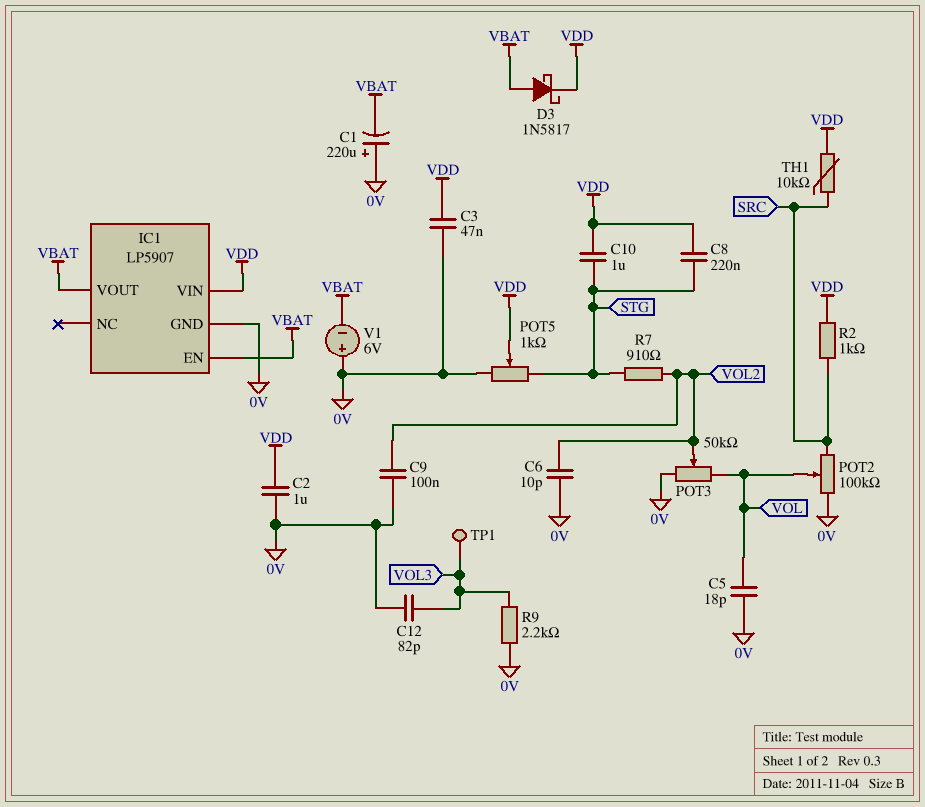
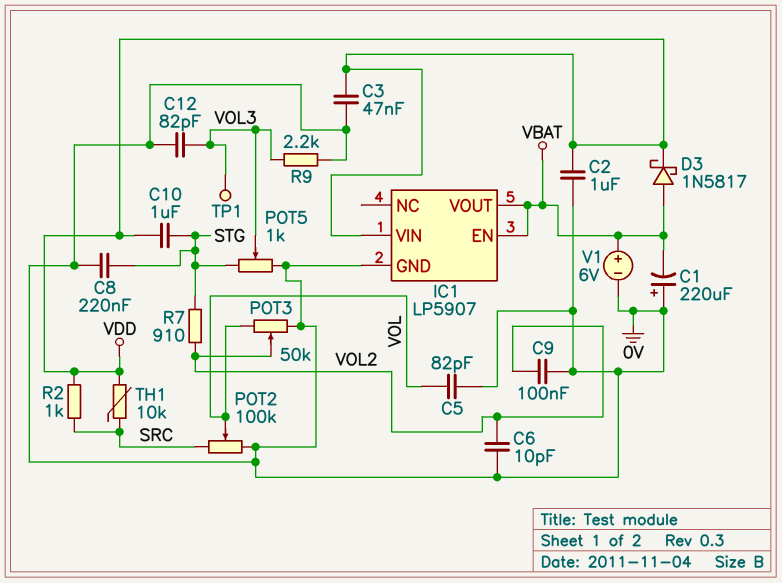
C5: 18pF (0V, VOL) -> 82pF (0V, VOL)
C8: 220nF (STG, VDD) -> 220nF (0V, STG)
POT5: 1k (0V, STG, wiper VDD) -> 1k (0V, STG, wiper VOL3)
V1: 6V (plus 0V, minus VBAT) -> 6V (plus VBAT, minus 0V)

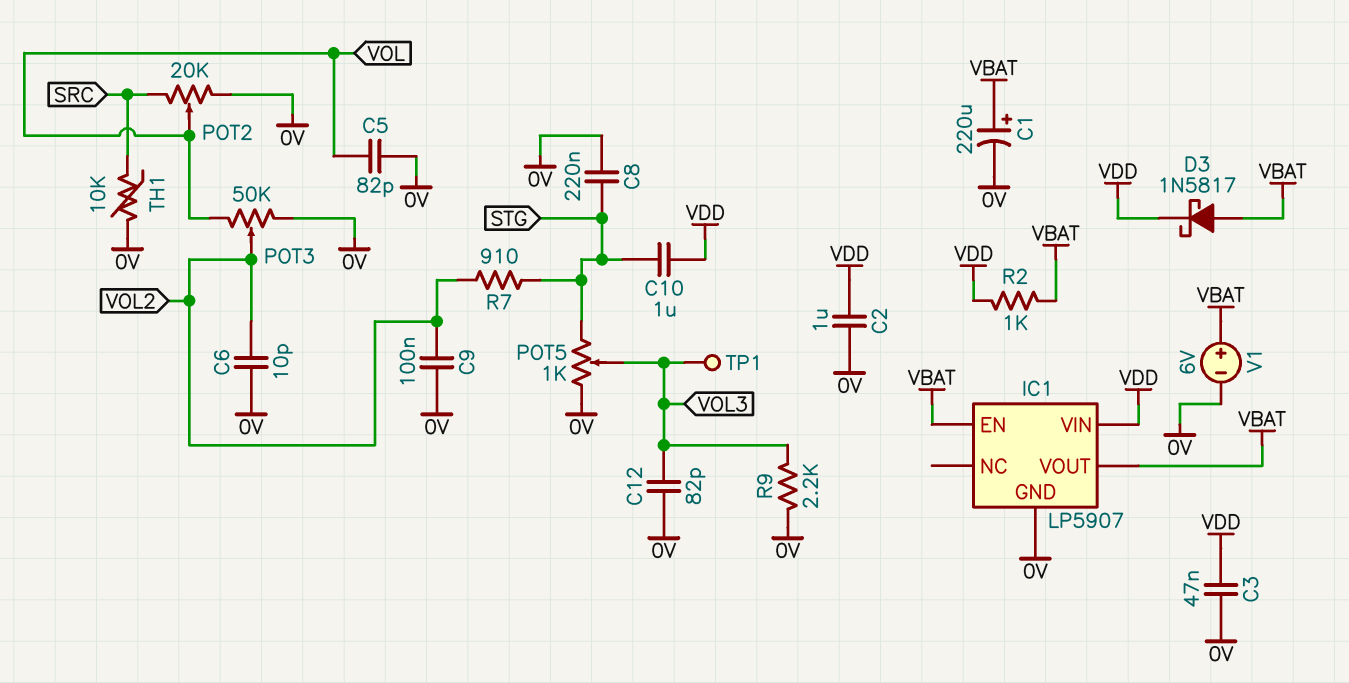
C1: 220uF (plus 0V, minus VBAT) -> 220uF (plus VBAT, minus 0V)
POT2: 100k (0V, SRC, wiper VOL) -> 20k (0V, SRC, wiper VOL)
R2: 1k (SRC, VDD) -> 1k (VBAT, VDD)
TH1: 10k (SRC, VDD) -> 10k (0V, SRC)

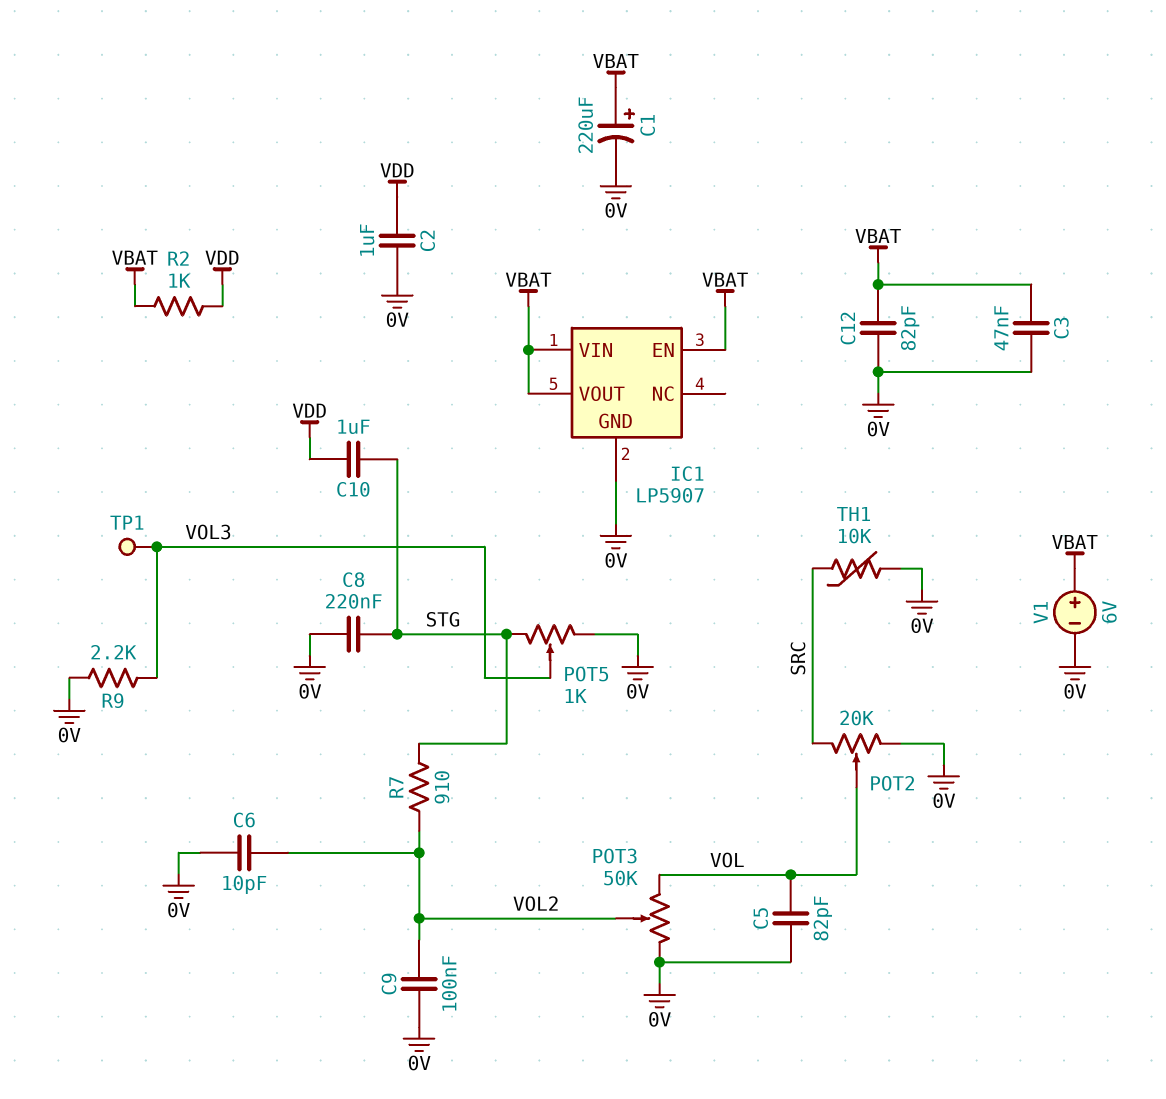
C3: 47nF (0V, VDD) -> 47nF (0V, VBAT)
C12: 82pF (0V, VOL3) -> 82pF (0V, VBAT)
D3: schottky 1N5817 (A VBAT, K VDD) -> none
IC1 pin VIN: VDD -> VBAT

